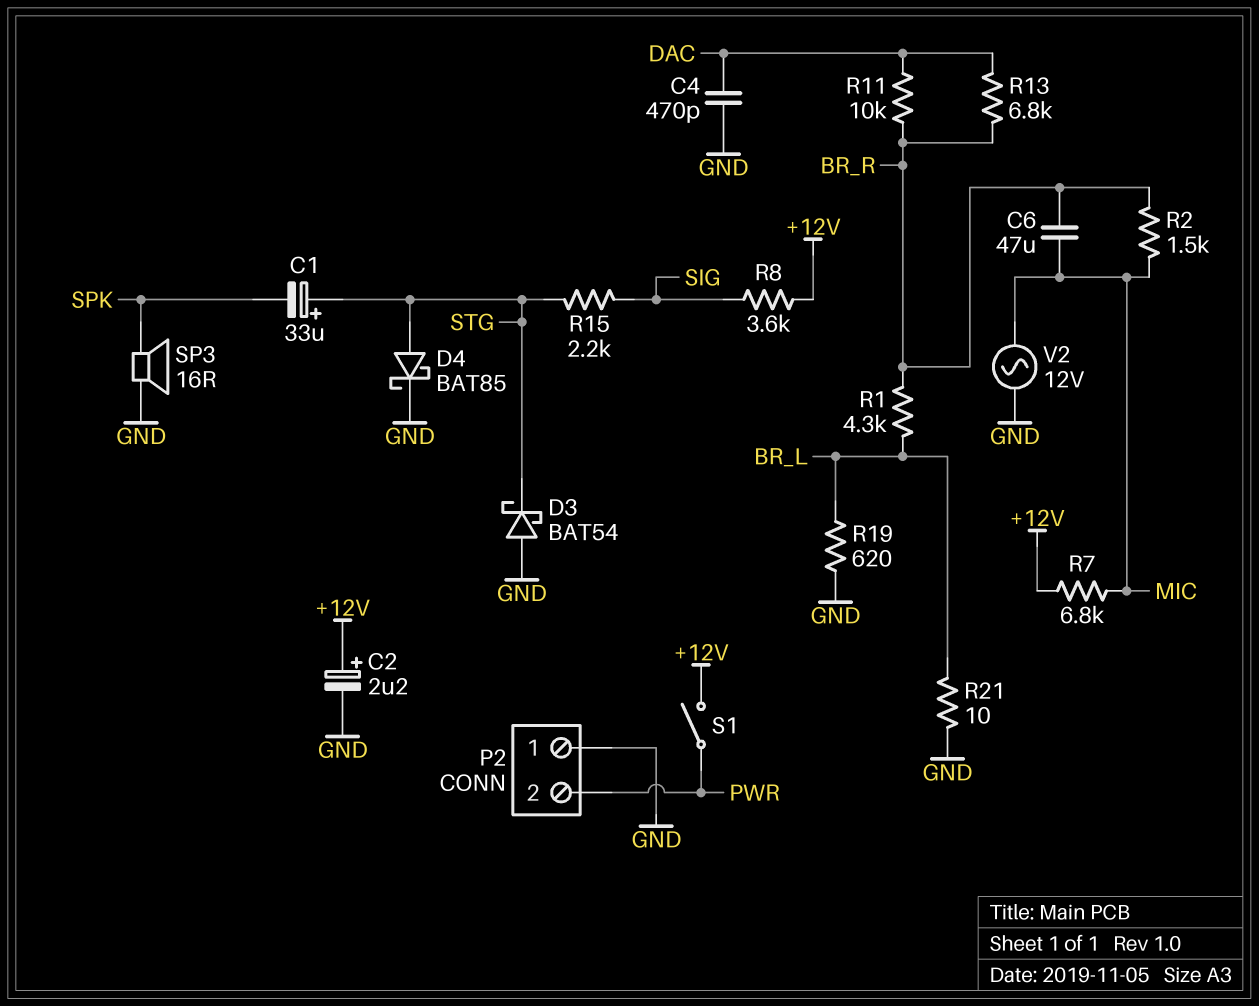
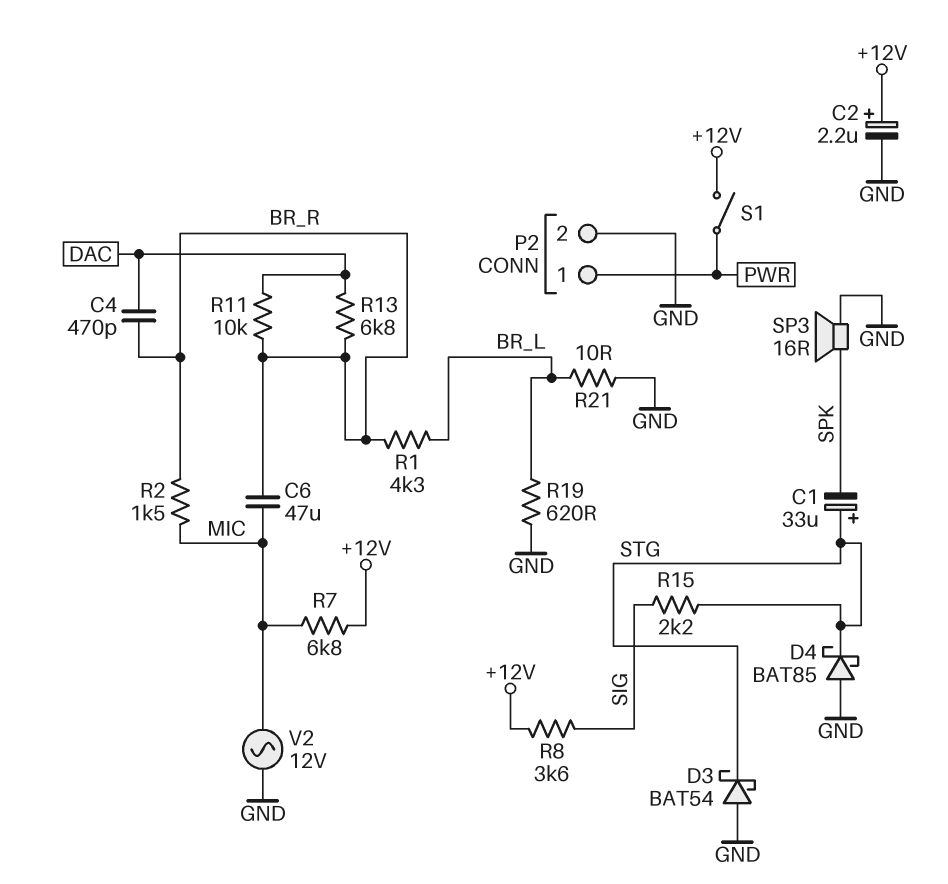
C4: 470pF (DAC, GND) -> 470pF (BR_R, DAC)
D4: schottky BAT85 (A STG, K GND) -> schottky BAT85 (A GND, K STG)
P2 pin 1: GND -> PWR
P2 pin 2: PWR -> GND

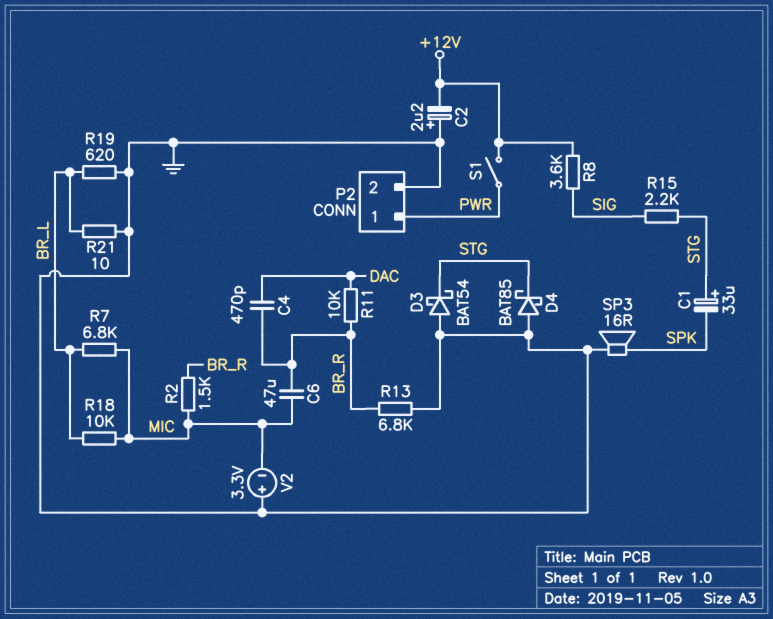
C2: 2.2uF (plus +12V, minus GND) -> 2.2uF (plus GND, minus +12V)
R1: 4.3k (BR_L, BR_R) -> none
R7: 6.8k (+12V, MIC) -> 6.8k (BR_L, MIC)
R13: 6.8k (BR_R, DAC) -> 6.8k (BR_R, GND)
R18: none -> 10k (BR_L, MIC)
V2: AC 12V (GND, MIC) -> 3.3V (plus GND, minus MIC)

